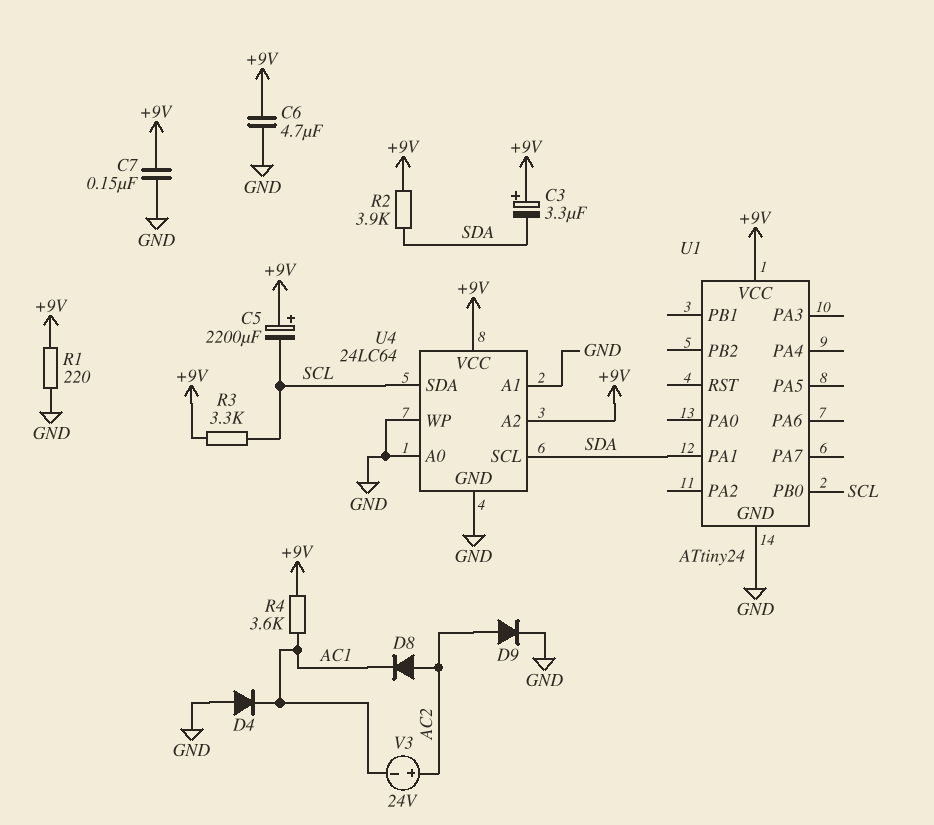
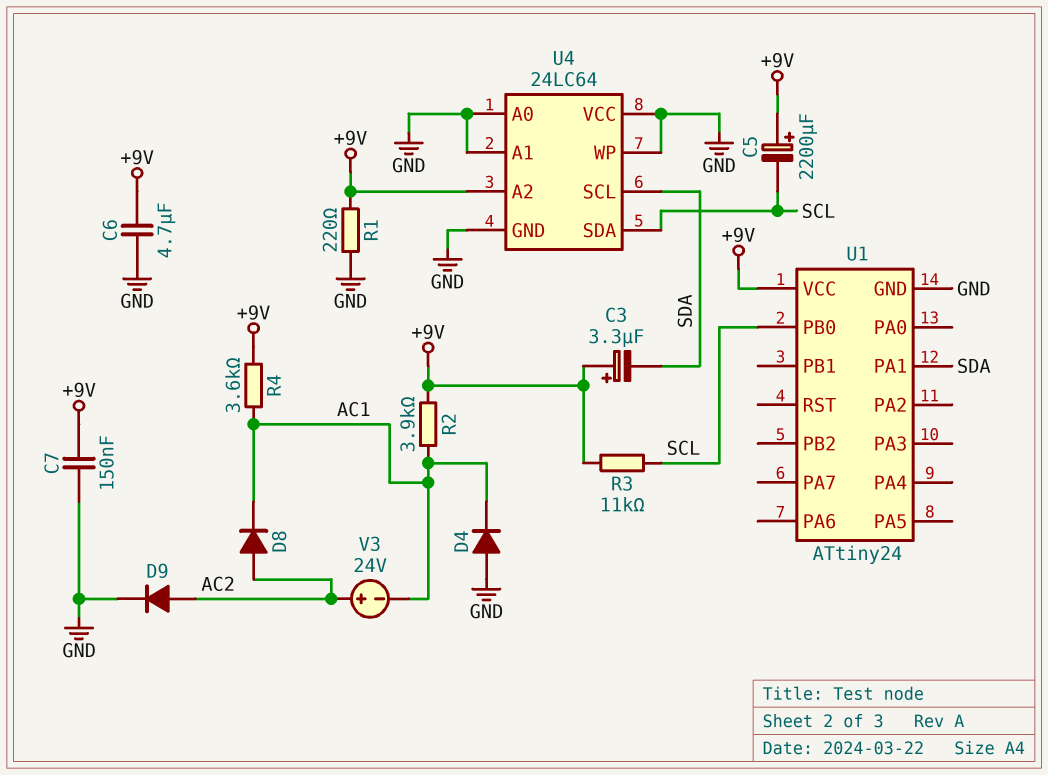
R2: 3.9k (+9V, SDA) -> 3.9k (+9V, AC1)
R3: 3.3k (+9V, SCL) -> 11k (+9V, SCL)
U4 pin VCC: +9V -> GND

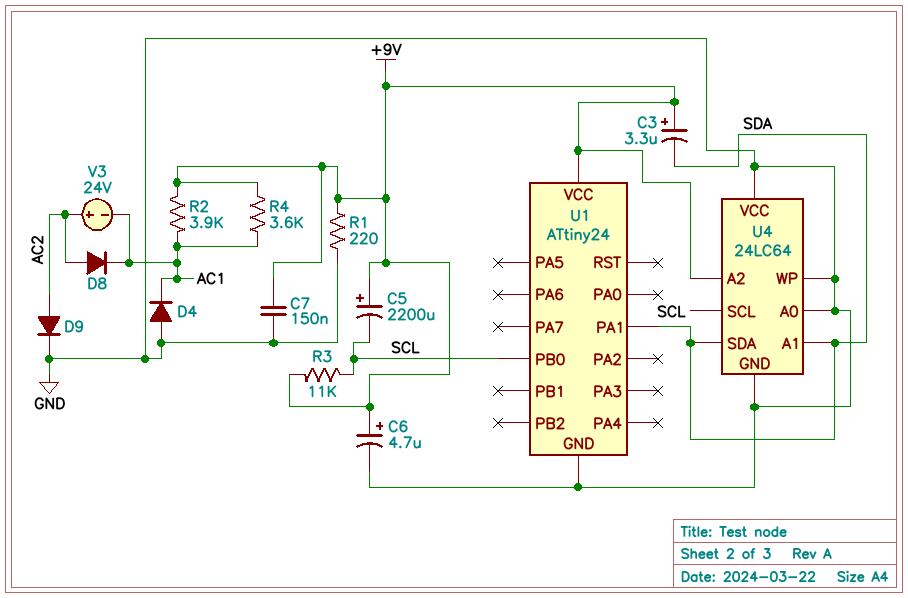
C6: 4.7uF (+9V, GND) -> 4.7uF (plus +9V, minus GND)
U4 pin A1: GND -> SDA
U4 pin SCL: SDA -> SCL
U4 pin SDA: SCL -> SDA

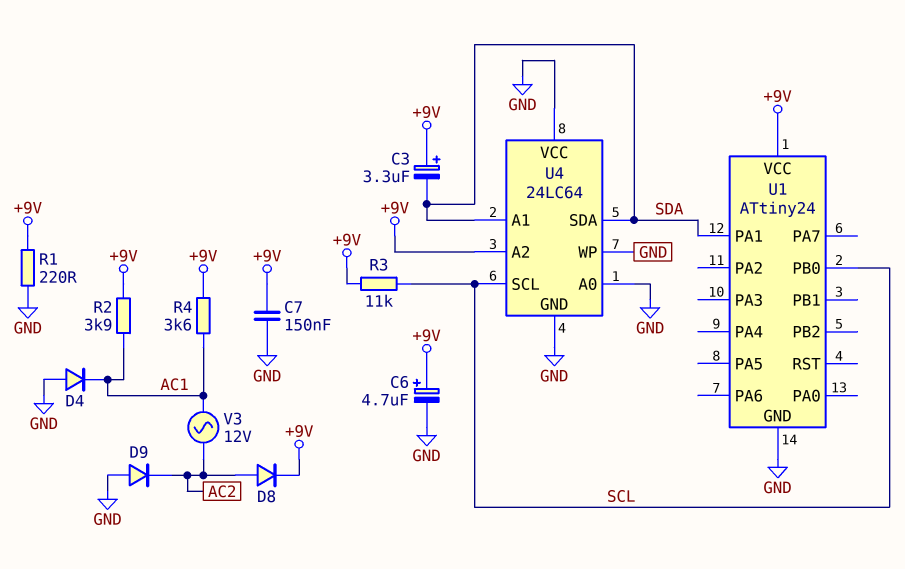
C5: 2200uF (plus +9V, minus SCL) -> none
D8: diode (A AC2, K AC1) -> diode (A AC2, K +9V)
D9: diode (A AC2, K GND) -> diode (A GND, K AC2)
V3: 24V (plus AC2, minus AC1) -> AC 12V (AC1, AC2)

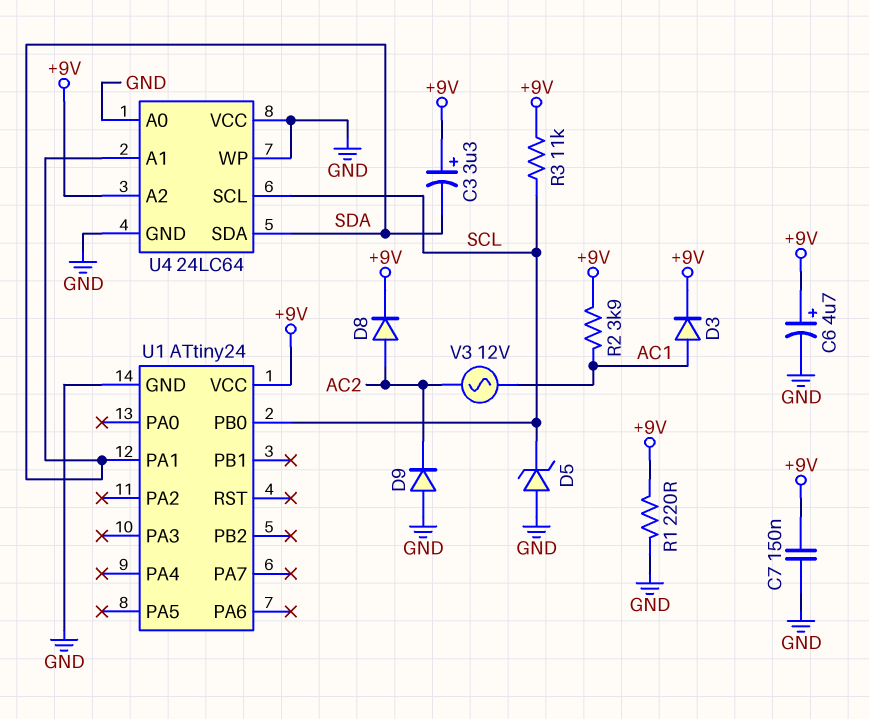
D3: none -> diode (A AC1, K +9V)
D4: diode (A GND, K AC1) -> none
D5: none -> zener (A GND, K SCL)
R4: 3.6k (+9V, AC1) -> none

